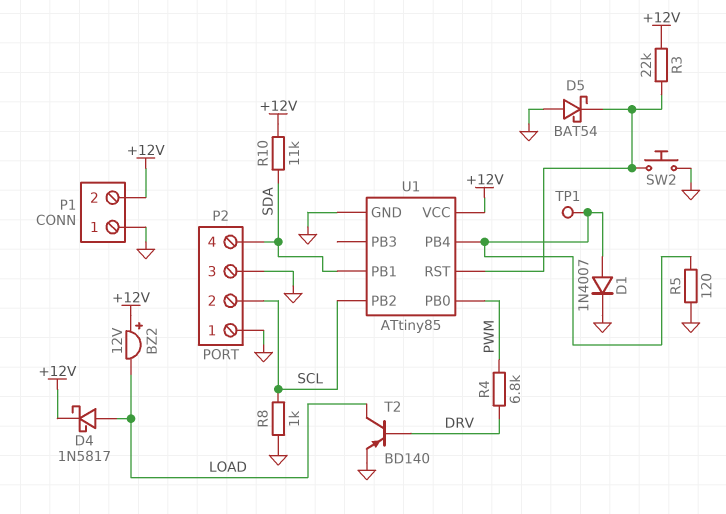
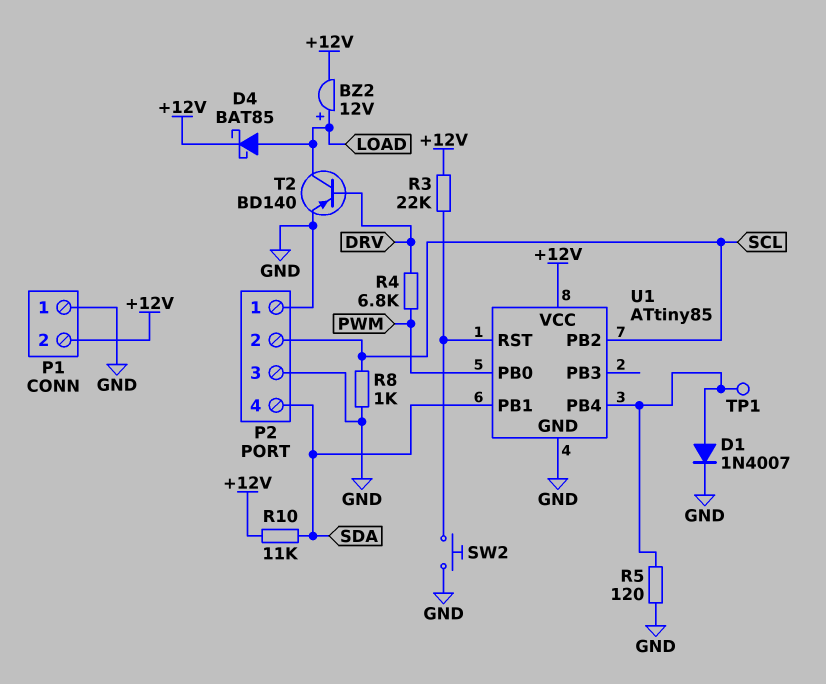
BZ2: buzzer 12V (plus +12V, minus LOAD) -> buzzer 12V (plus LOAD, minus +12V)
D4: schottky 1N5817 (A LOAD, K +12V) -> schottky BAT85 (A LOAD, K +12V)
D5: schottky BAT54 (A GND, K U1/RST) -> none

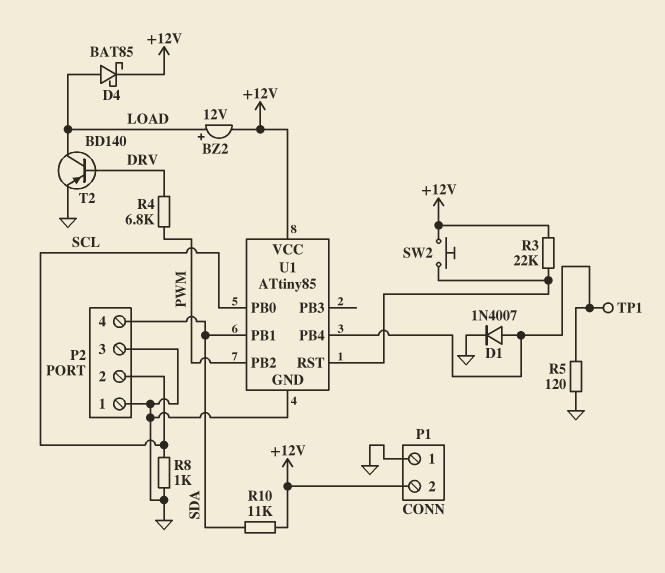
SW2: button (GND, U1/RST) -> button (+12V, U1/RST)
U1 pin PB0: PWM -> SCL
U1 pin PB2: SCL -> PWM

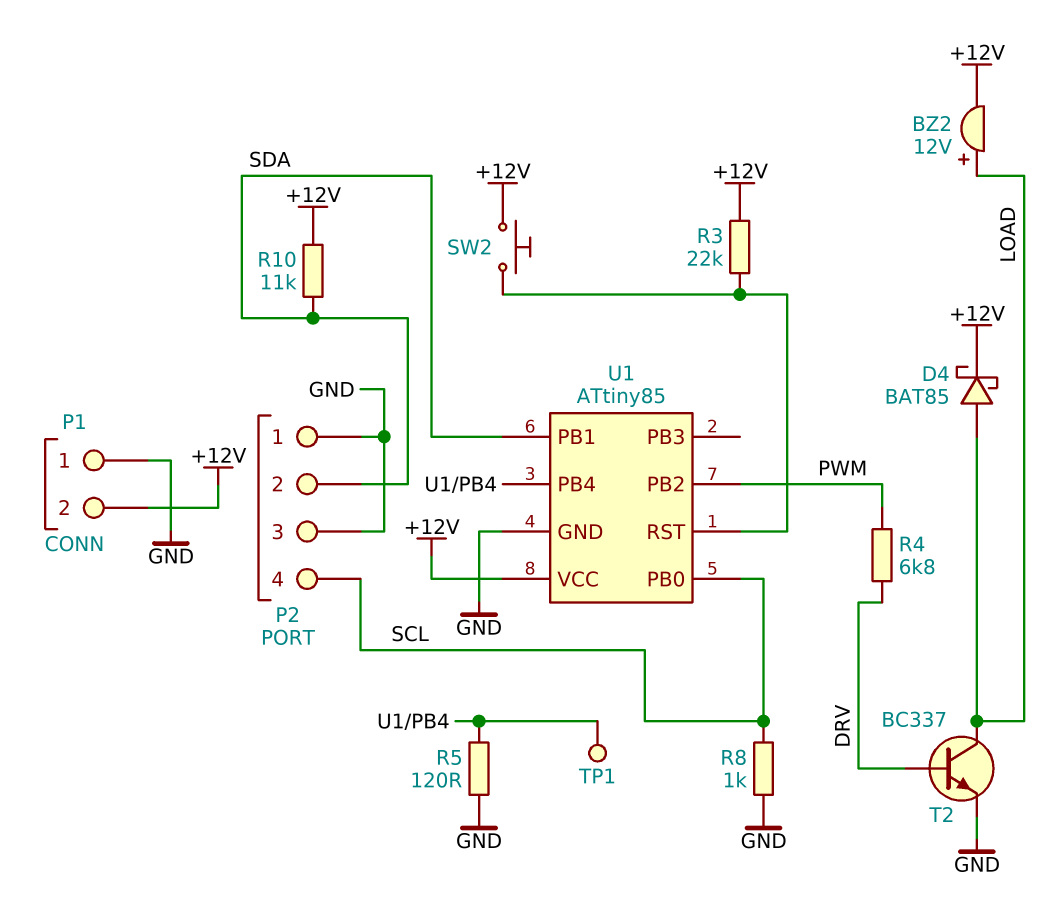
D1: diode 1N4007 (A U1/PB4, K GND) -> none
P2 pin 2: SCL -> SDA
P2 pin 4: SDA -> SCL
T2: PNP BD140 (B DRV, C LOAD, E GND) -> NPN BC337 (B DRV, C LOAD, E GND)

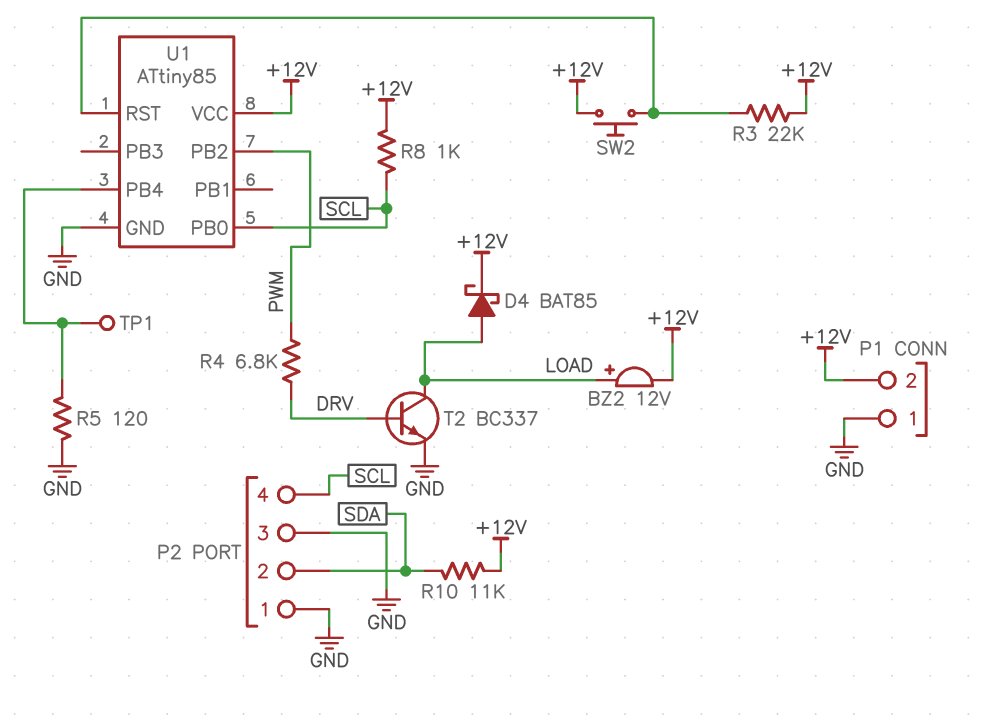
R8: 1k (GND, SCL) -> 1k (+12V, SCL)
U1 pin PB1: SDA -> none

